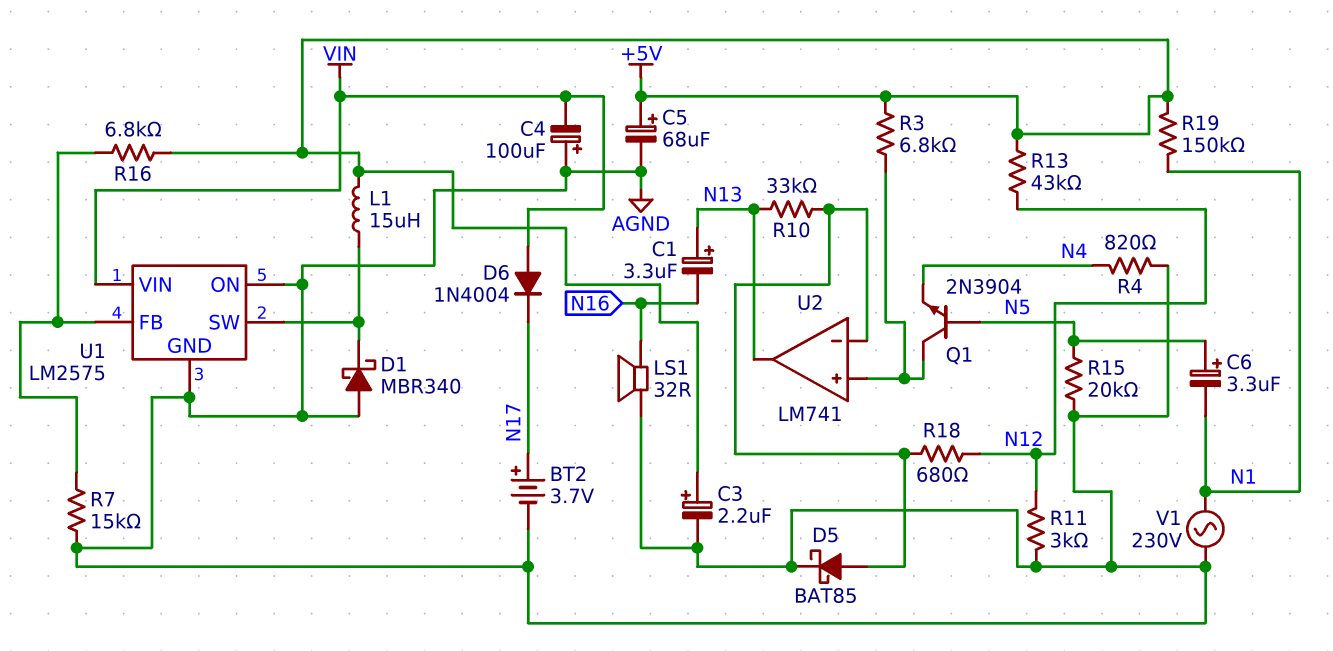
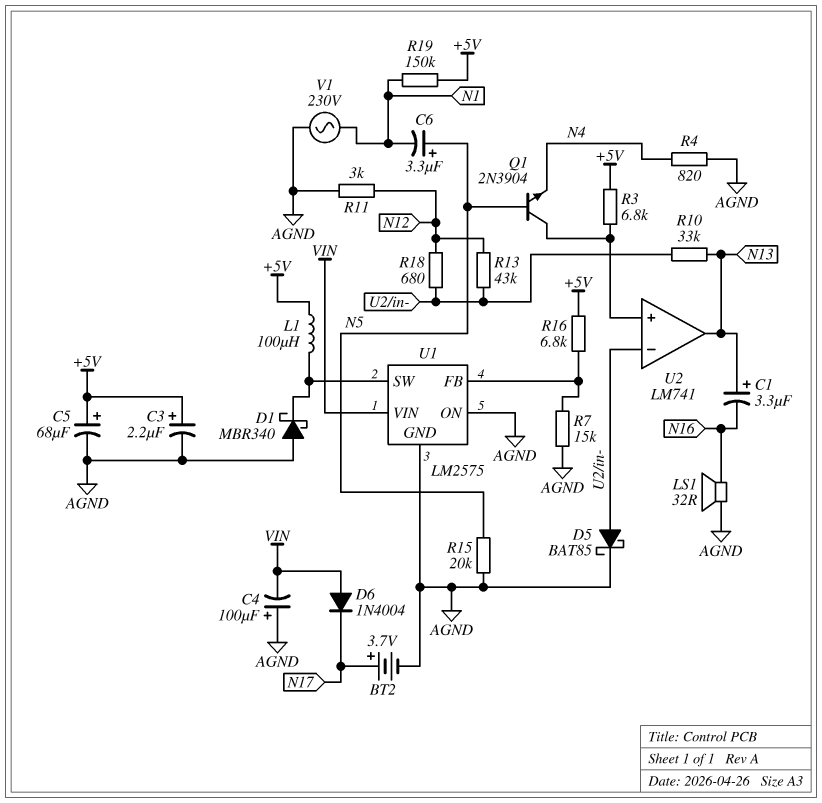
L1: 15uH (+5V, U1/SW) -> 100uH (+5V, U1/SW)
R13: 43k (+5V, N12) -> 43k (N12, U2/in-)

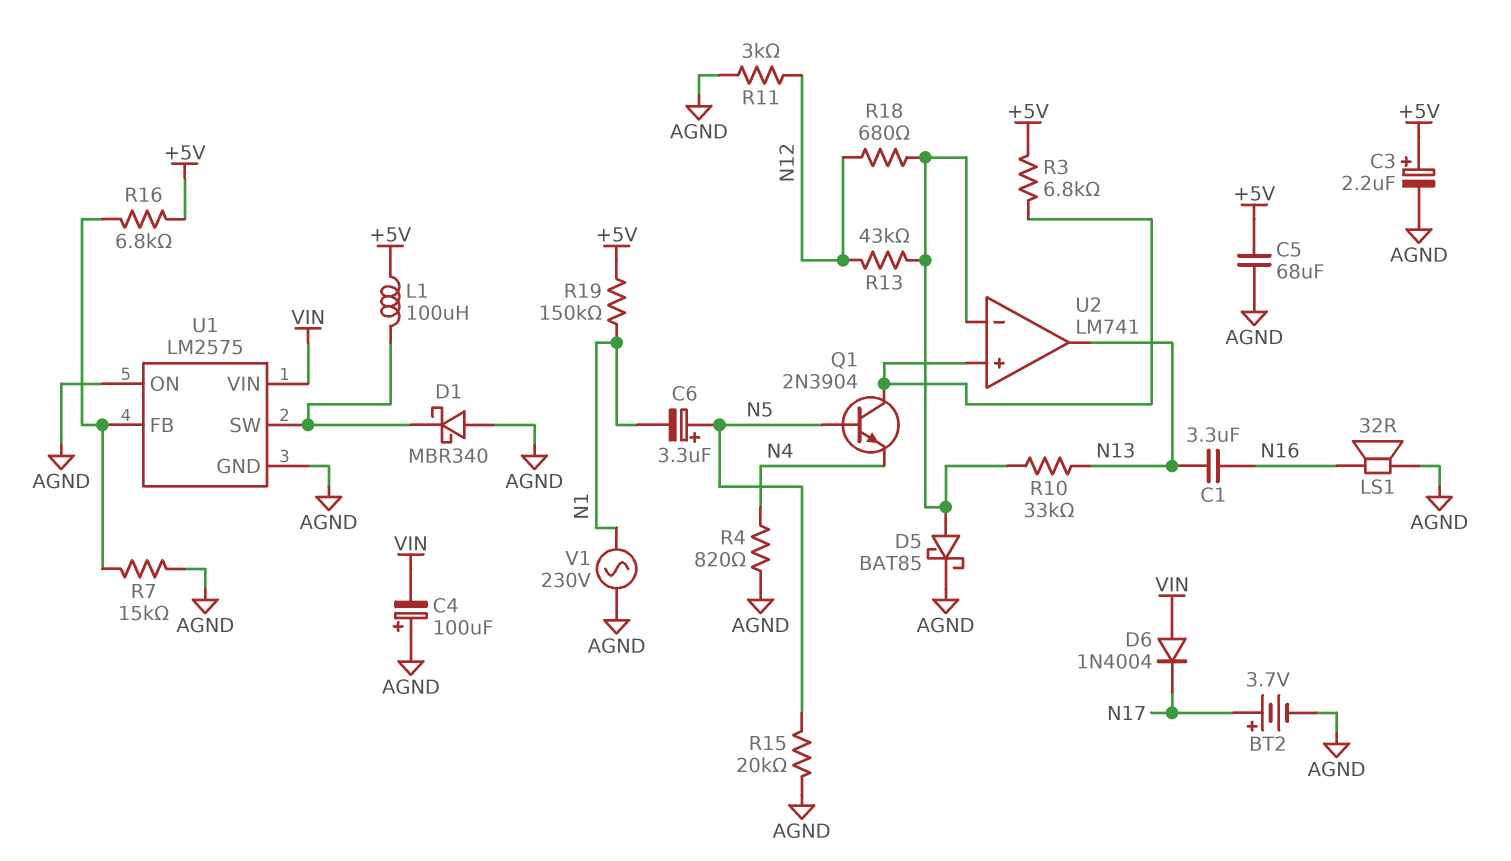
C1: 3.3uF (plus N13, minus N16) -> 3.3uF (N13, N16)
C5: 68uF (plus +5V, minus AGND) -> 68uF (+5V, AGND)

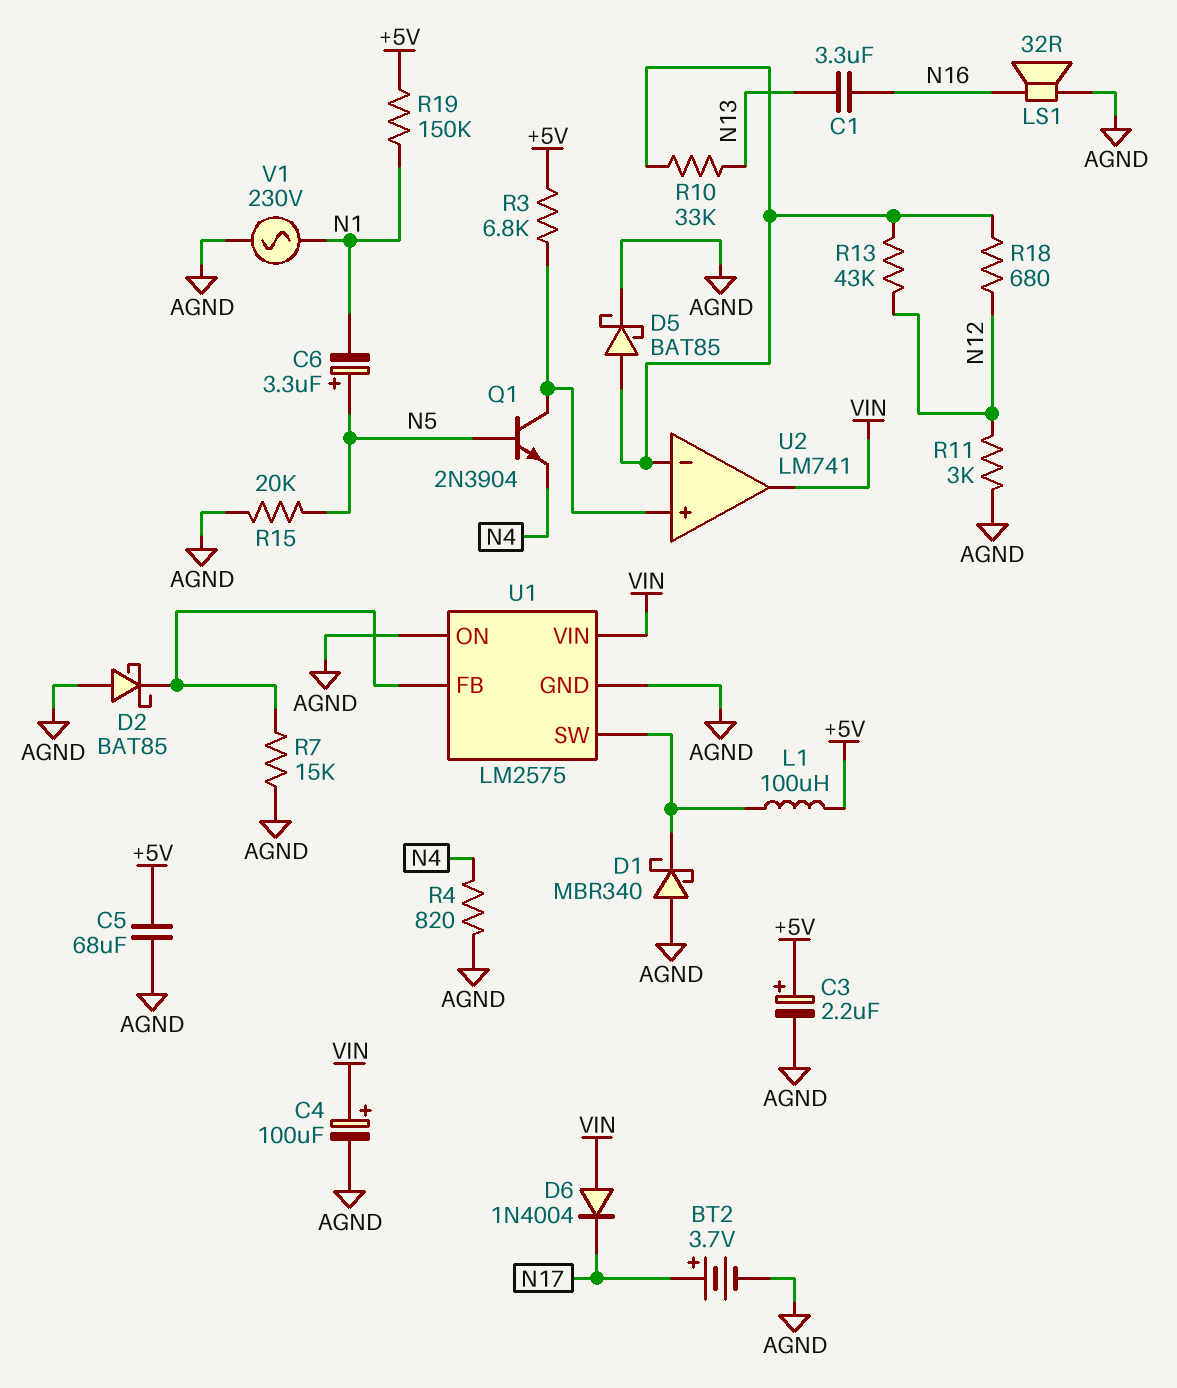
C4: 100uF (plus AGND, minus VIN) -> 100uF (plus VIN, minus AGND)
D2: none -> schottky BAT85 (A AGND, K U1/FB)
R16: 6.8k (+5V, U1/FB) -> none
U2 pin out: N13 -> VIN

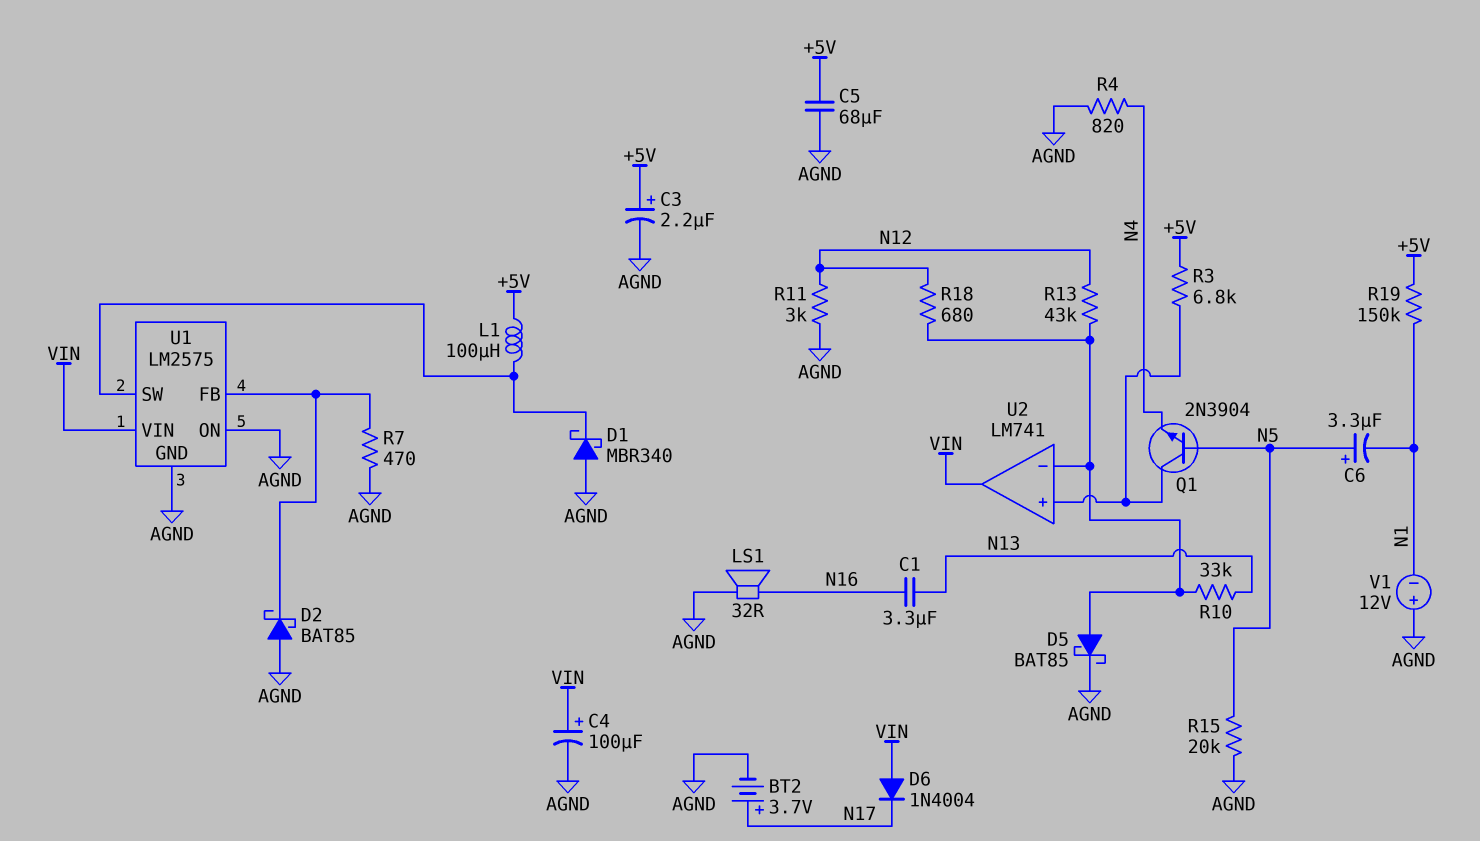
R7: 15k (AGND, U1/FB) -> 470 (AGND, U1/FB)
V1: AC 230V (AGND, N1) -> 12V (plus AGND, minus N1)

